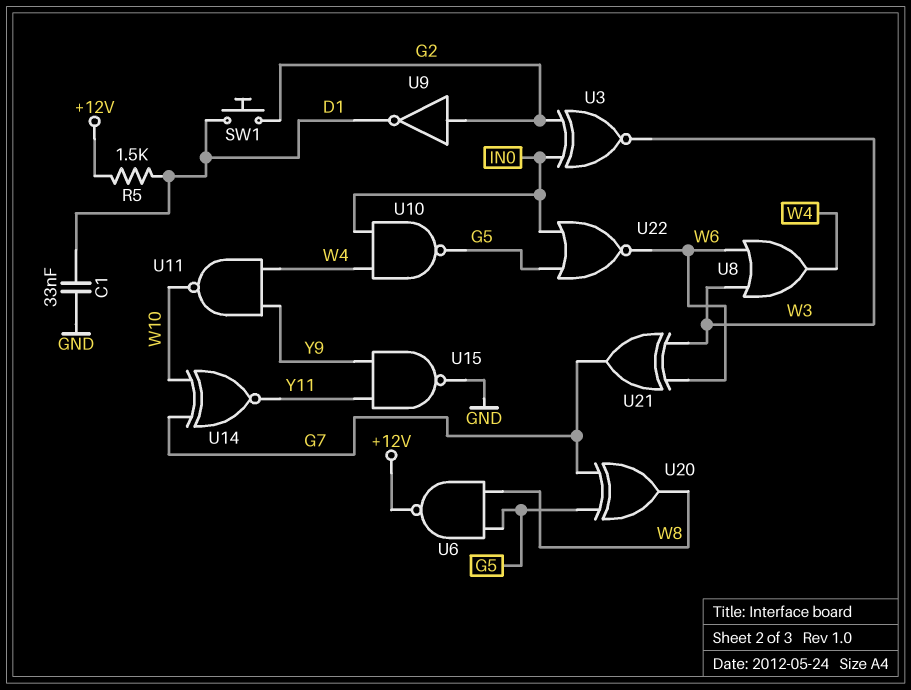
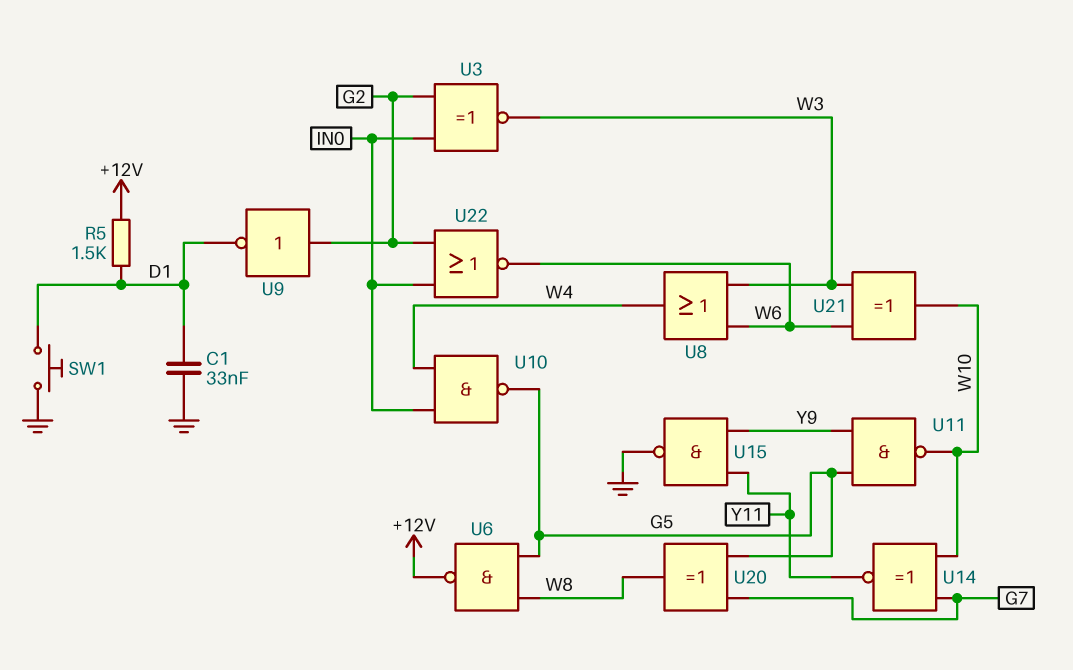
SW1: button (D1, G2) -> button (D1, GND)
U11: NAND (in W4, in Y9, out W10) -> NAND (in G5, in Y9, out W10)
U21: XOR (in W3, in W6, out G7) -> XOR (in W3, in W6, out W10)
U22: NOR (in G5, in IN0, out W6) -> NOR (in G2, in IN0, out W6)

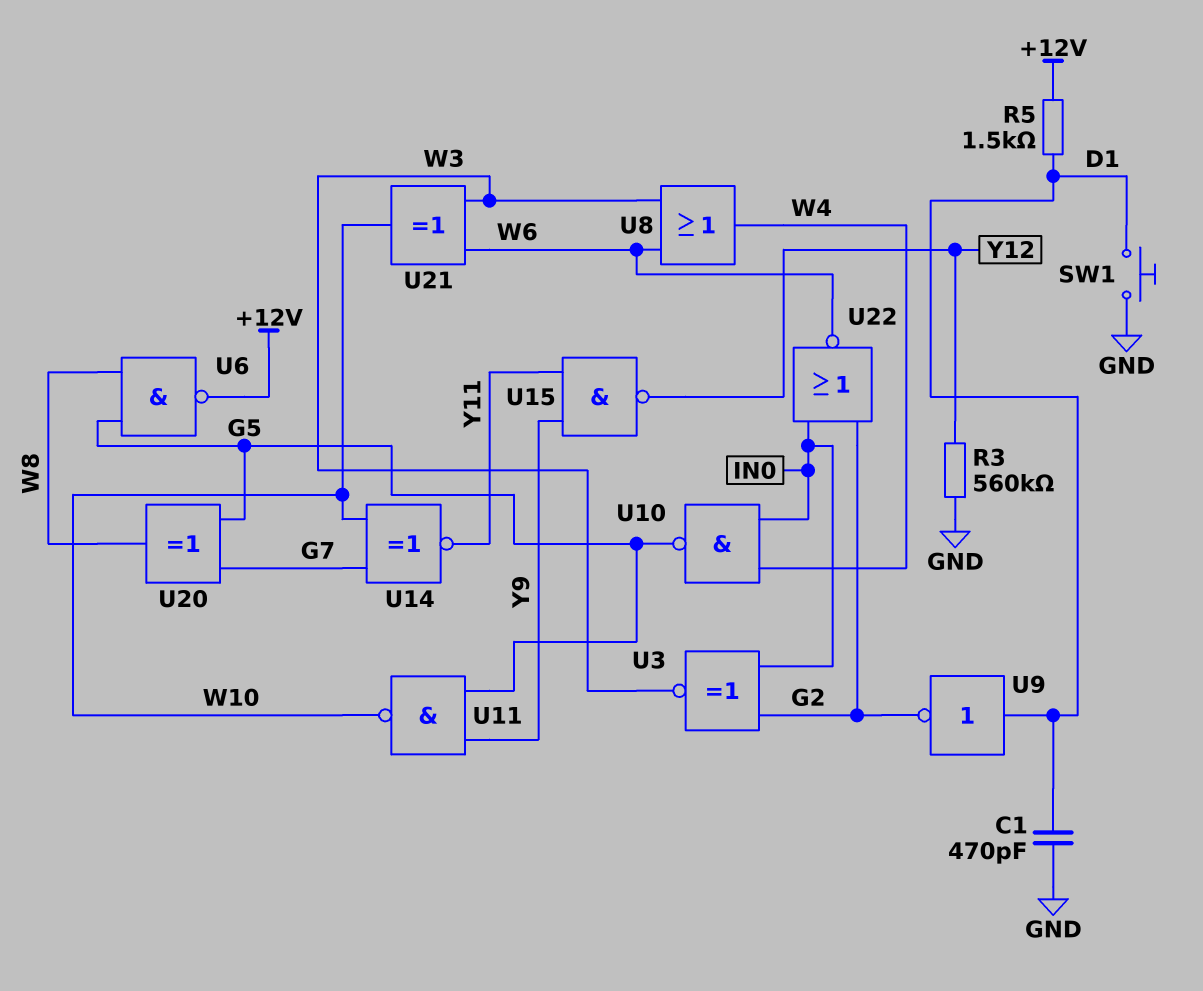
C1: 33nF (D1, GND) -> 470pF (D1, GND)
R3: none -> 560k (GND, Y12)
U9: NOT (in G2, out D1) -> NOT (in D1, out G2)
U15: NAND (in Y9, in Y11, out GND) -> NAND (in Y9, in Y11, out Y12)

